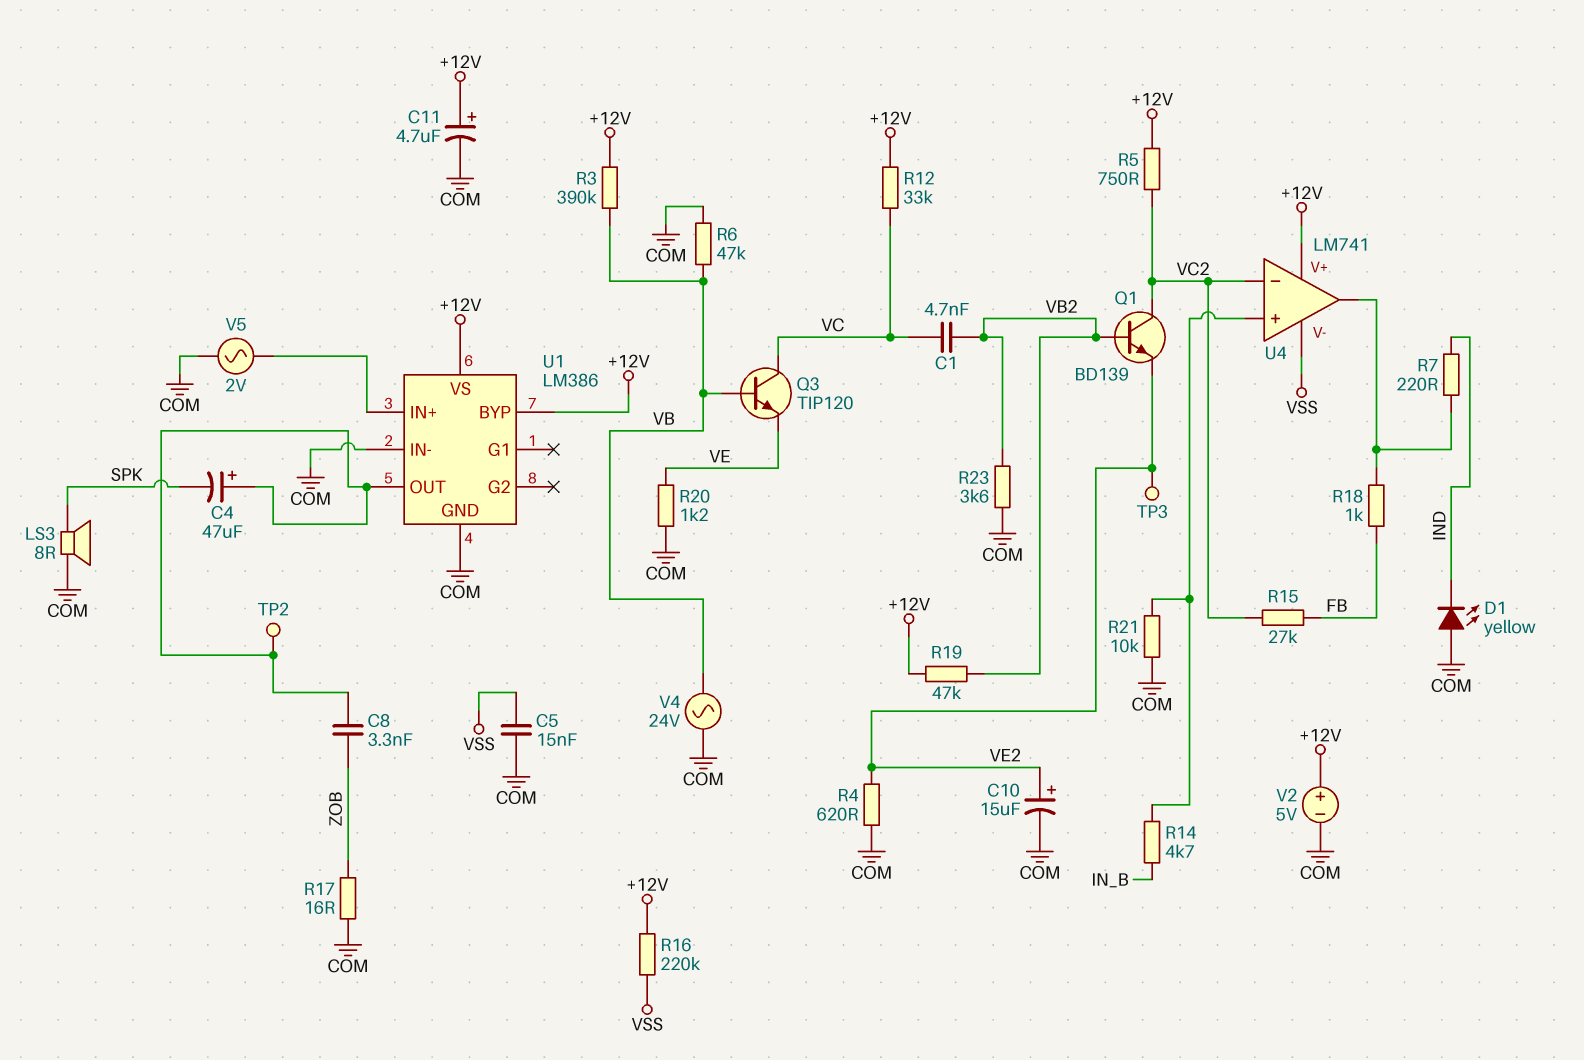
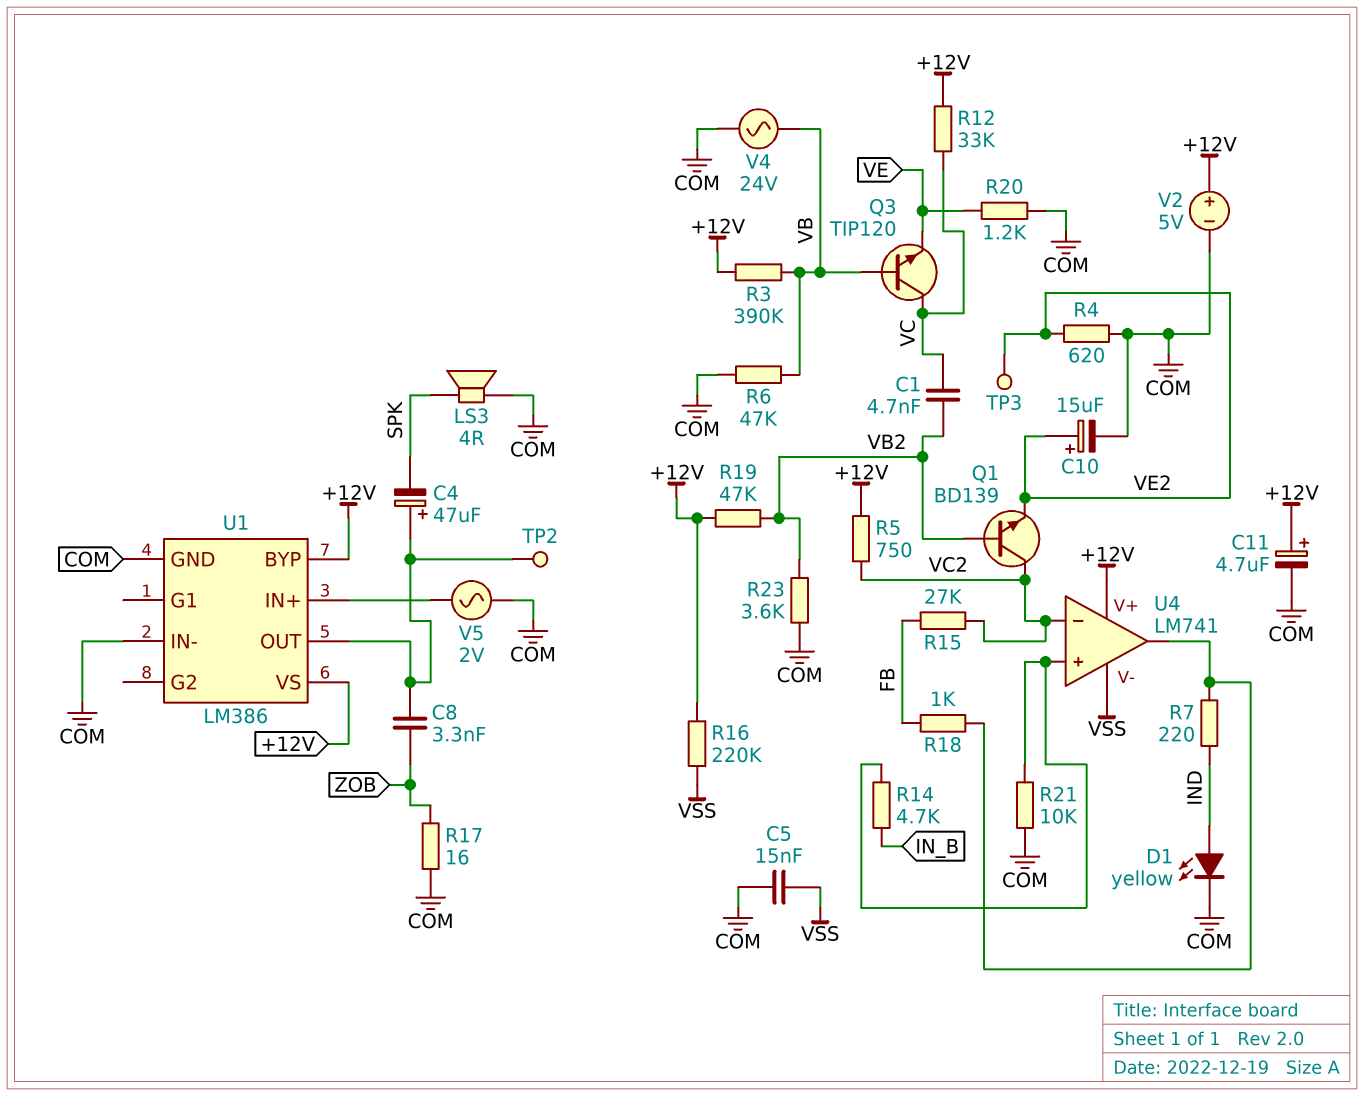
D1: LED yellow (A COM, K IND) -> LED yellow (A IND, K COM)
LS3: speaker 8R (COM, SPK) -> speaker 4R (COM, SPK)

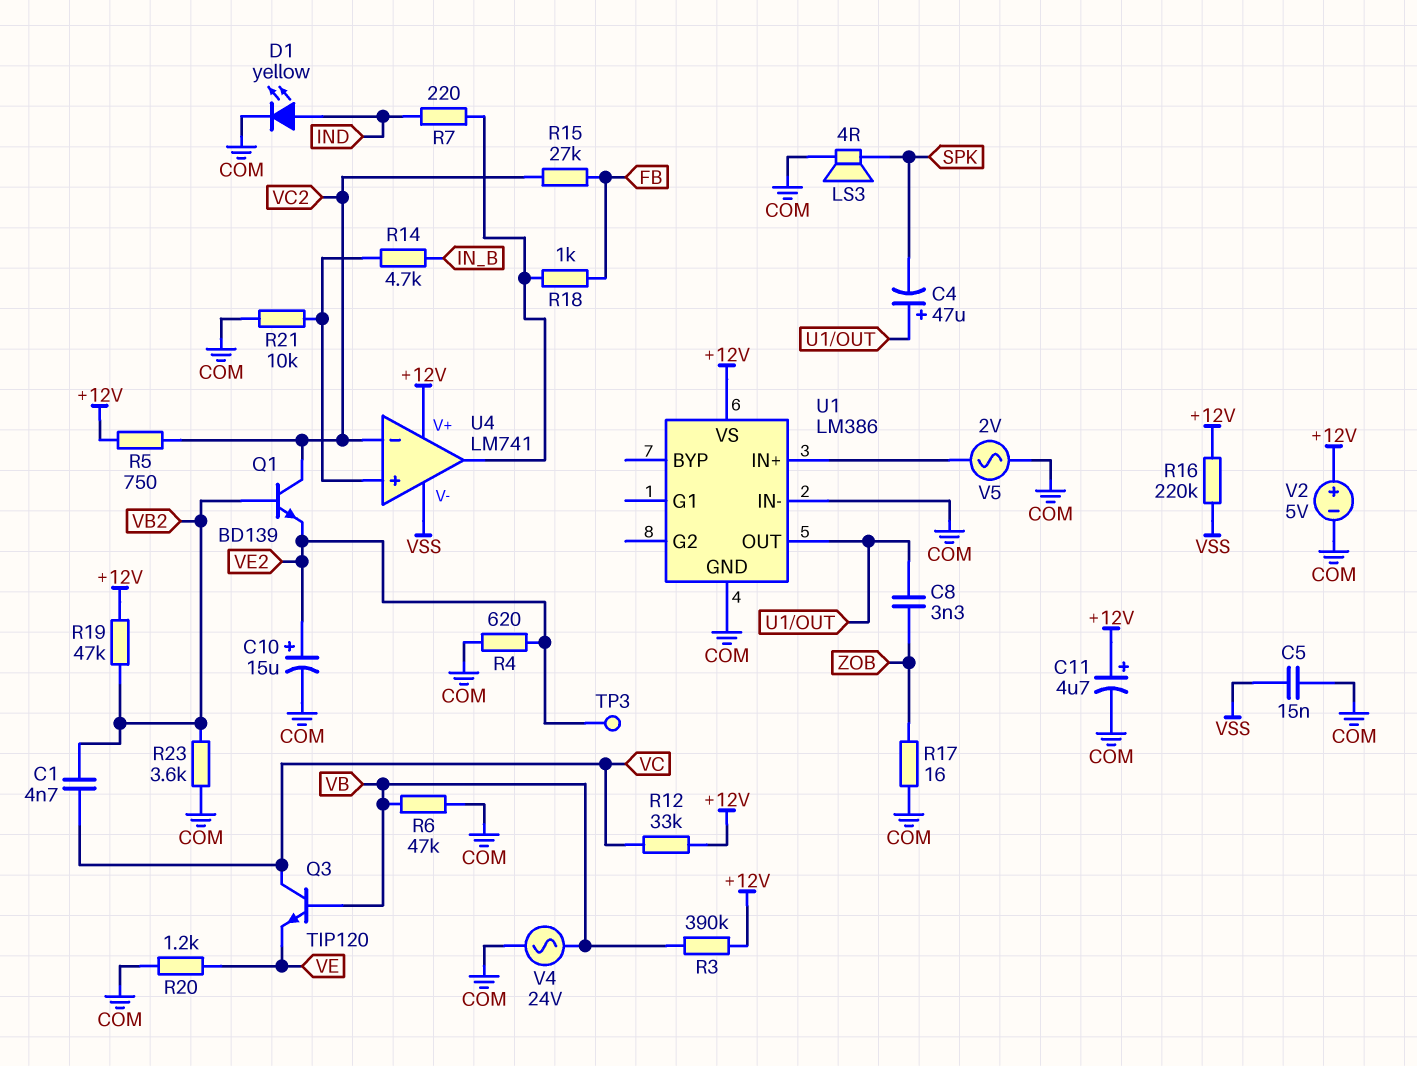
TP2: test point (U1/OUT) -> none
U1 pin BYP: +12V -> none

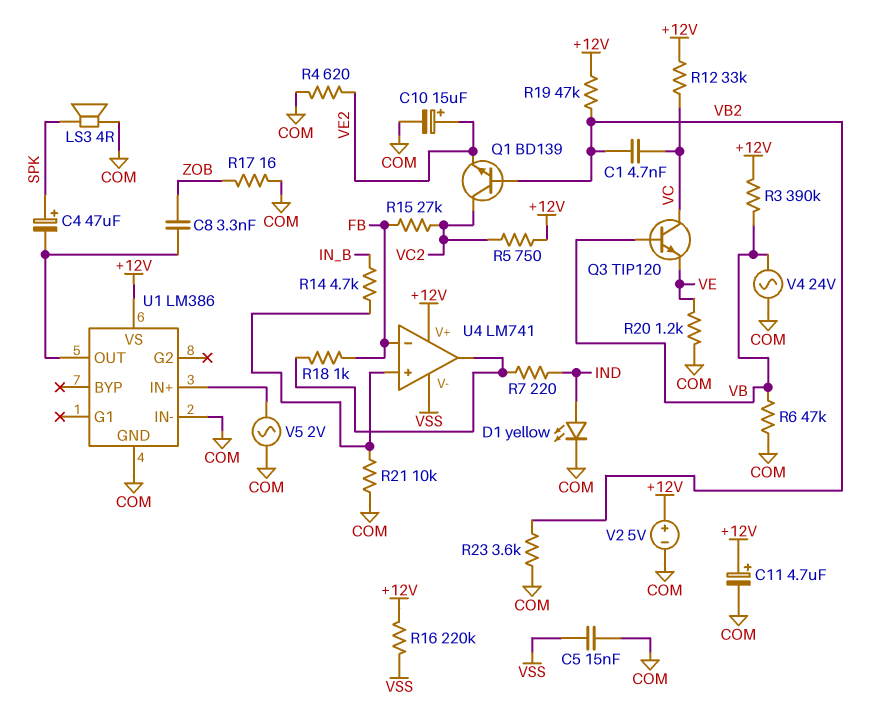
C4: 47uF (plus U1/OUT, minus SPK) -> 47uF (plus SPK, minus U1/OUT)
TP3: test point (VE2) -> none
U4 pin in-: VC2 -> FB

